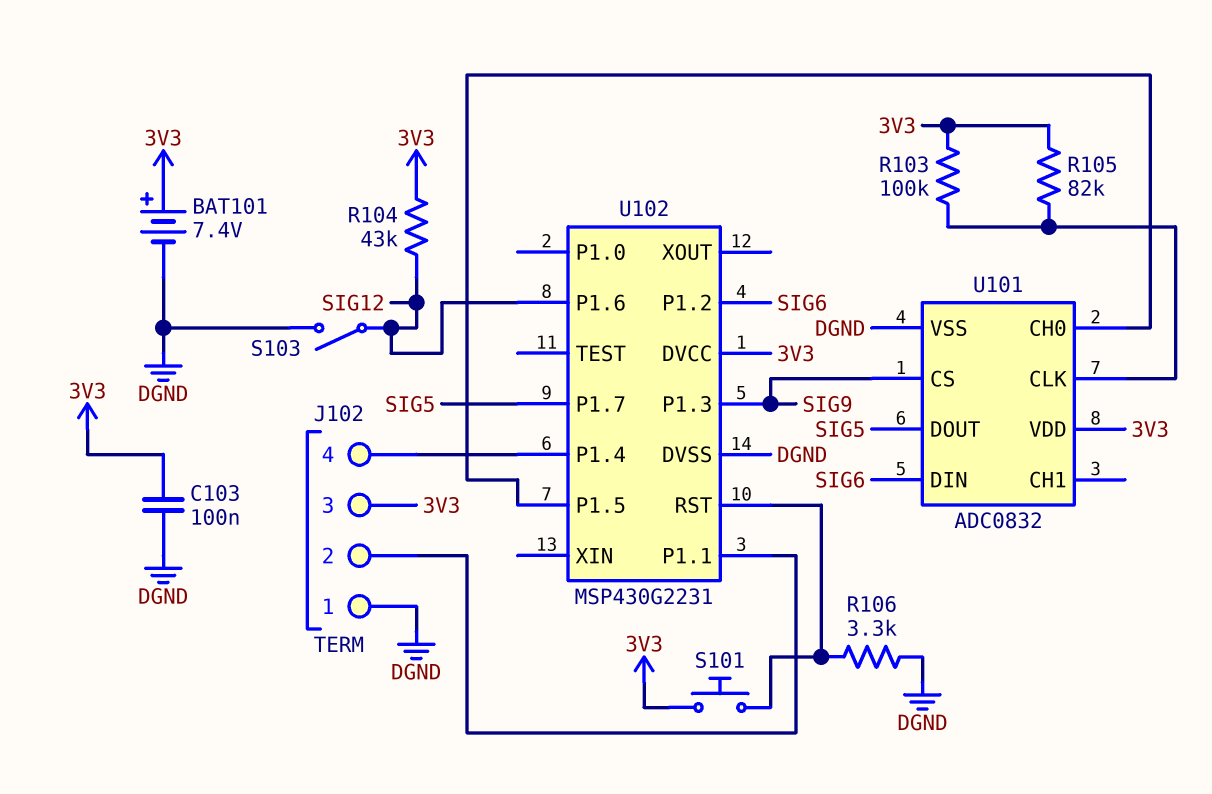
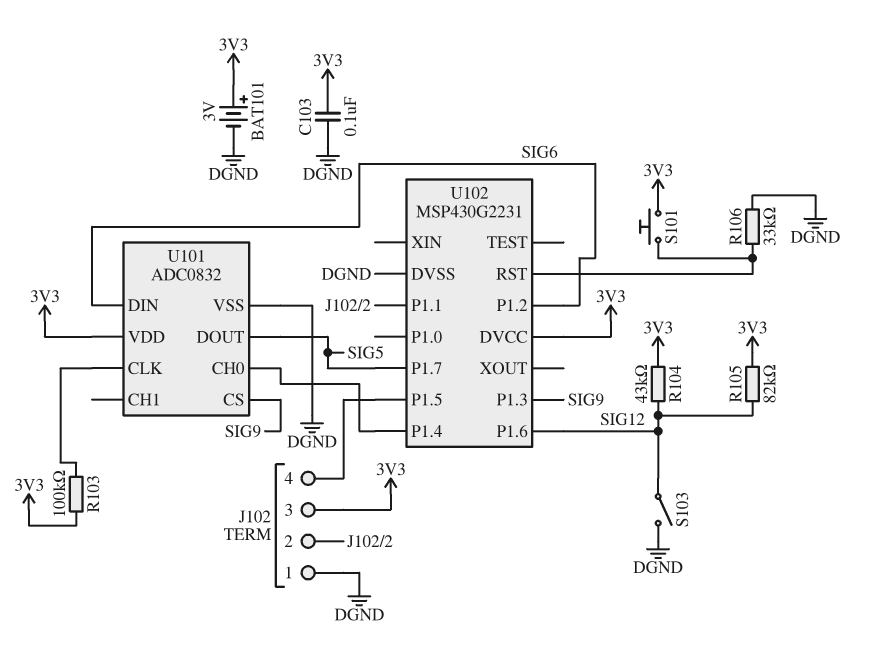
BAT101: 7.4V (plus 3V3, minus DGND) -> 3V (plus 3V3, minus DGND)
R105: 82k (3V3, U101/CLK) -> 82k (3V3, SIG12)
R106: 3.3k (DGND, U102/RST) -> 33k (DGND, U102/RST)
U102 pin P1.4: J102/4 -> U101/CH0
U102 pin P1.5: U101/CH0 -> J102/4

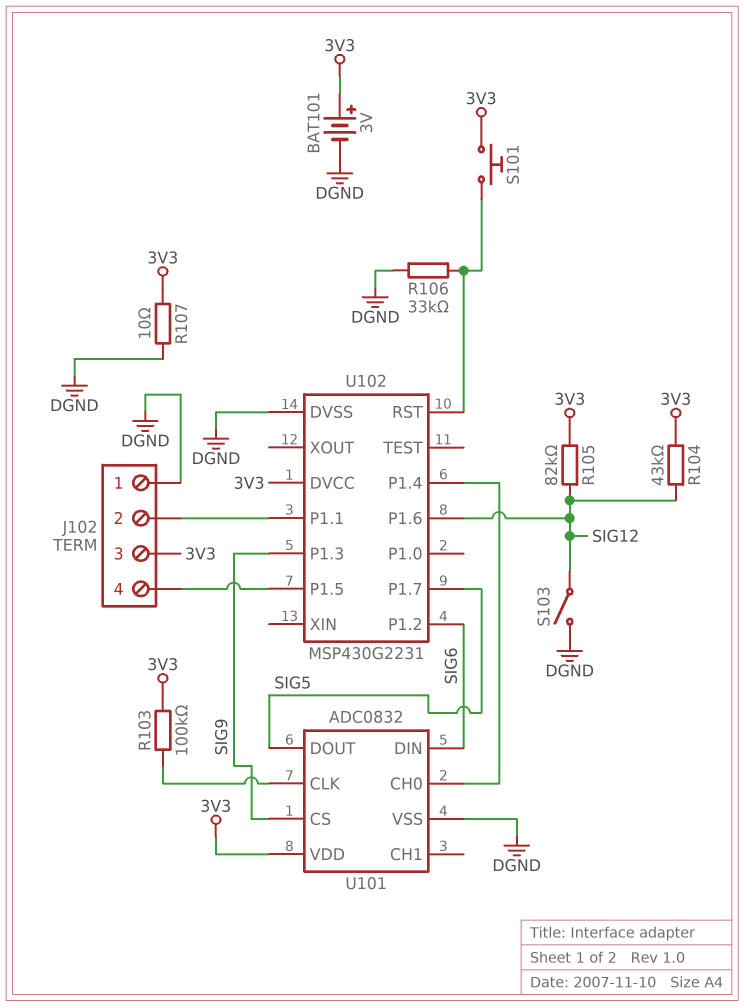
C103: 100nF (3V3, DGND) -> none
R107: none -> 10 (3V3, DGND)

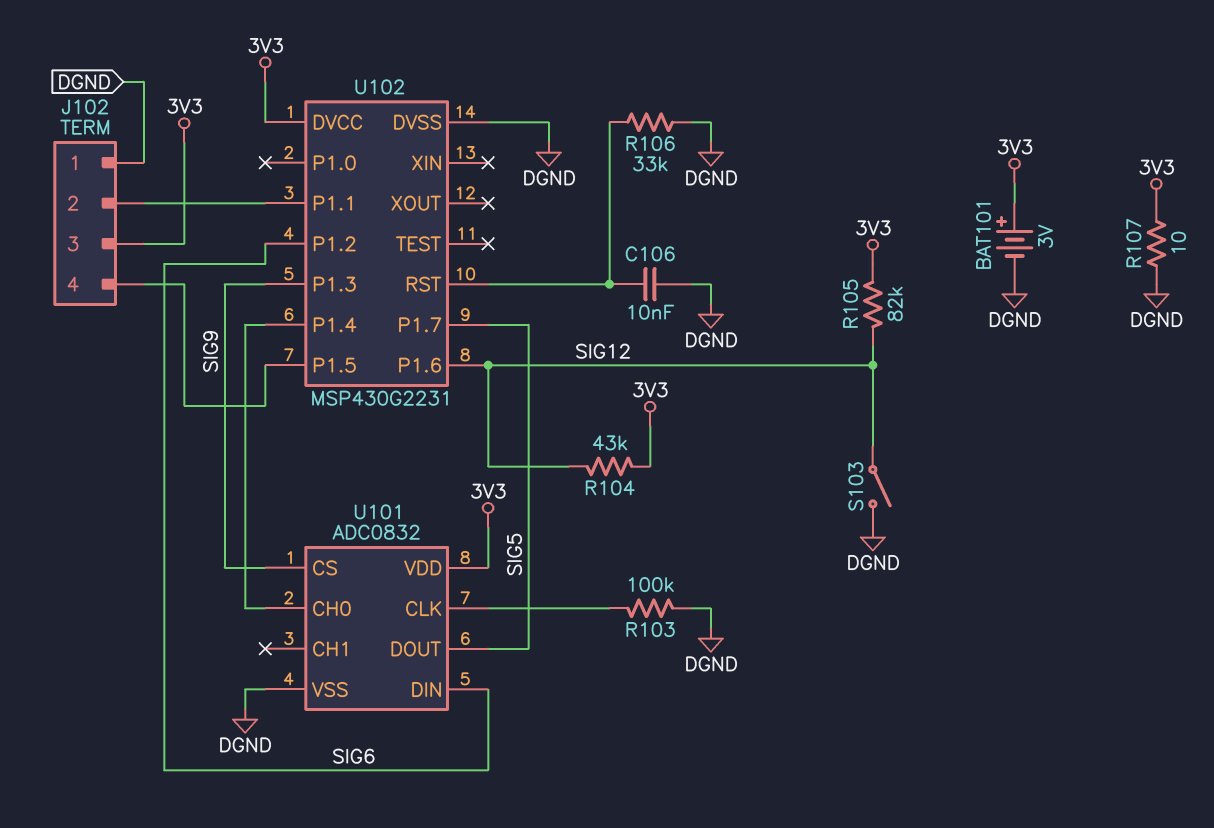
C106: none -> 10nF (DGND, U102/RST)
R103: 100k (3V3, U101/CLK) -> 100k (DGND, U101/CLK)
S101: button (3V3, U102/RST) -> none

